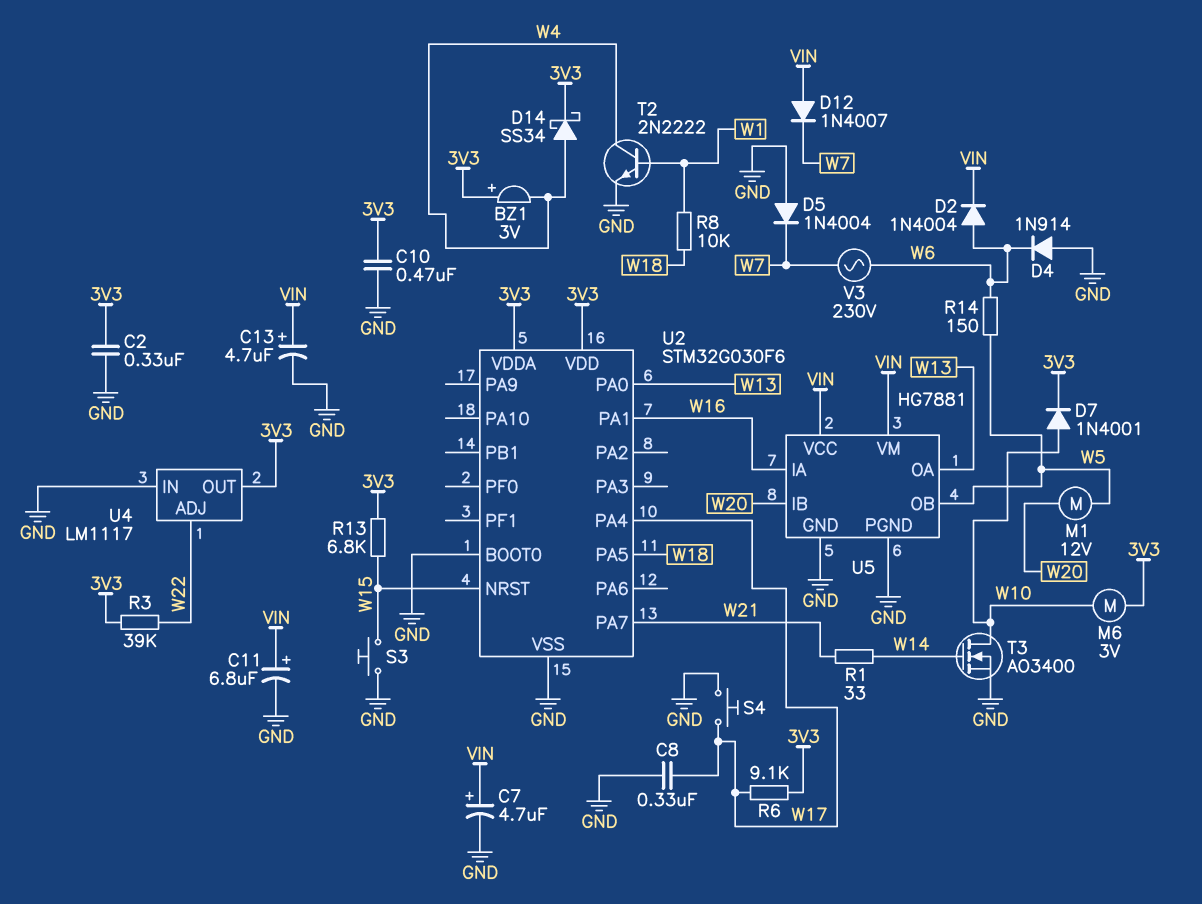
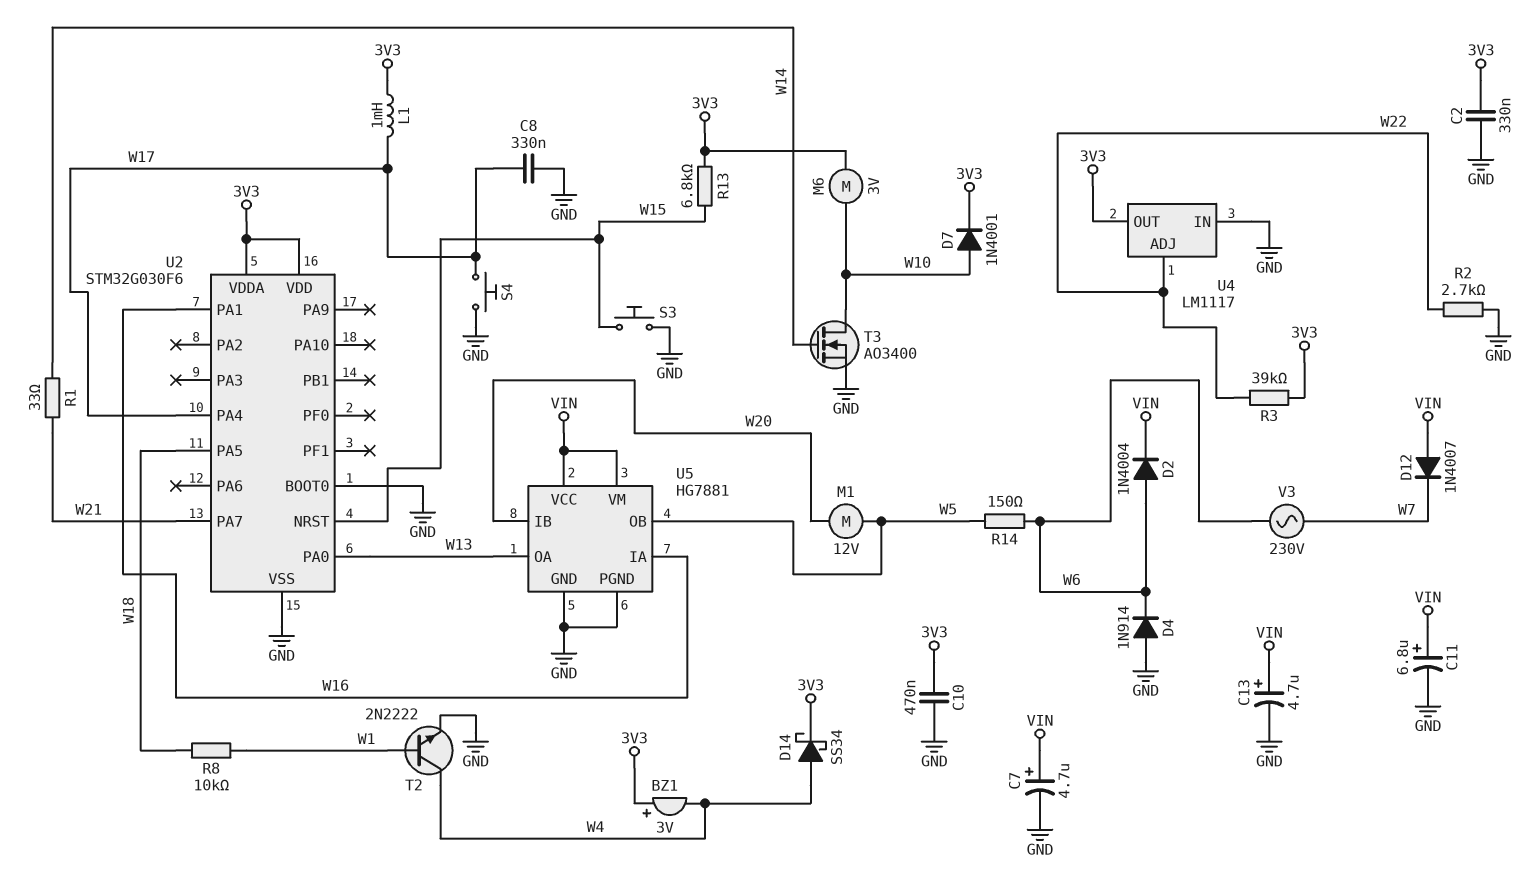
D5: diode 1N4004 (A GND, K W7) -> none
L1: none -> 1mH (3V3, W17)
R2: none -> 2.7k (GND, W22)
R6: 9.1k (3V3, W17) -> none

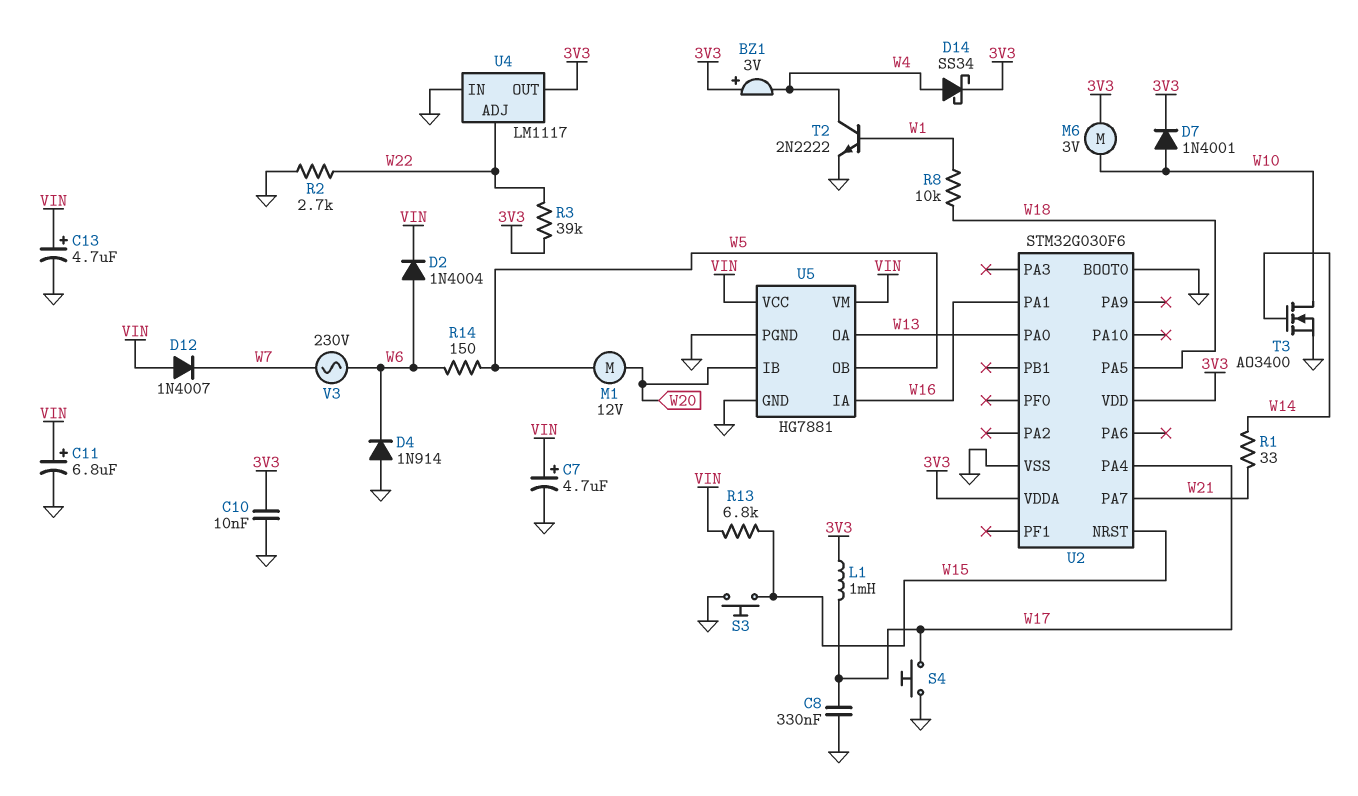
C2: 330nF (3V3, GND) -> none
C10: 470nF (3V3, GND) -> 10nF (3V3, GND)
R13: 6.8k (3V3, W15) -> 6.8k (VIN, W15)

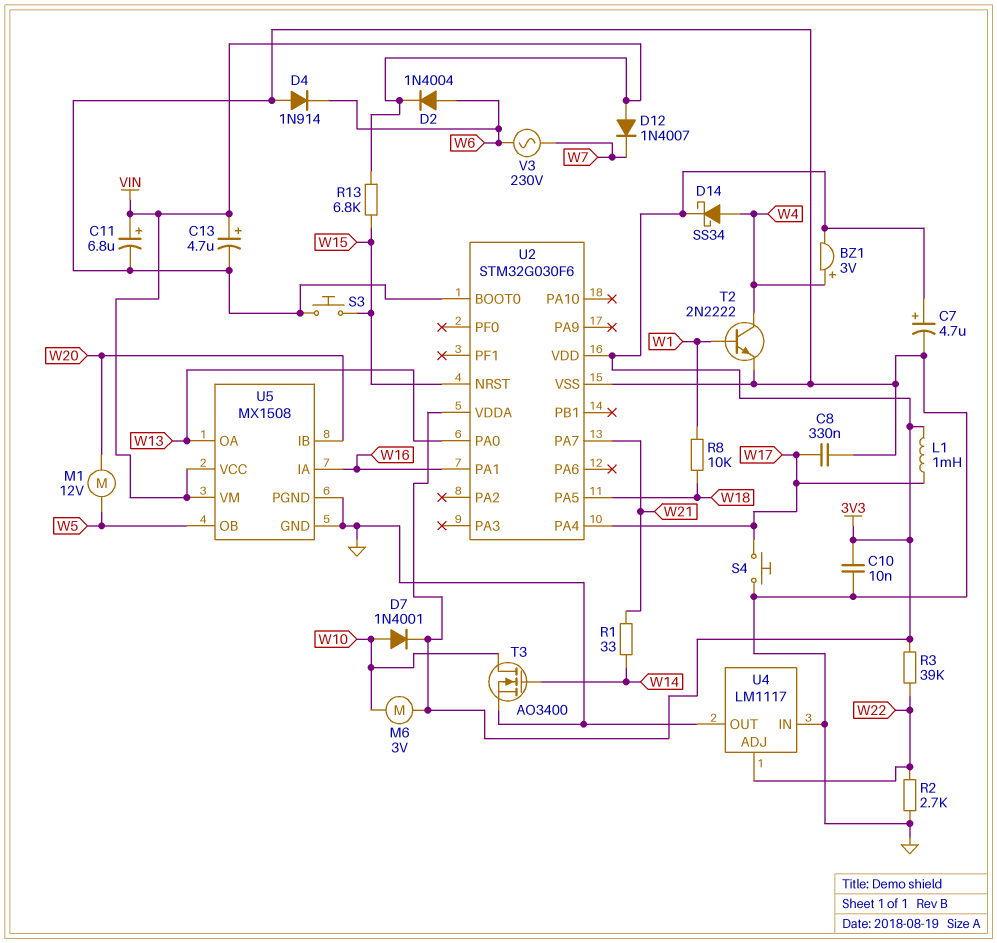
BZ1: buzzer 3V (plus 3V3, minus W4) -> buzzer 3V (plus W4, minus 3V3)
C7: 4.7uF (plus VIN, minus GND) -> 4.7uF (plus 3V3, minus GND)
R14: 150 (W5, W6) -> none
U4 pin OUT: 3V3 -> GND
U5: HG7881 -> MX1508

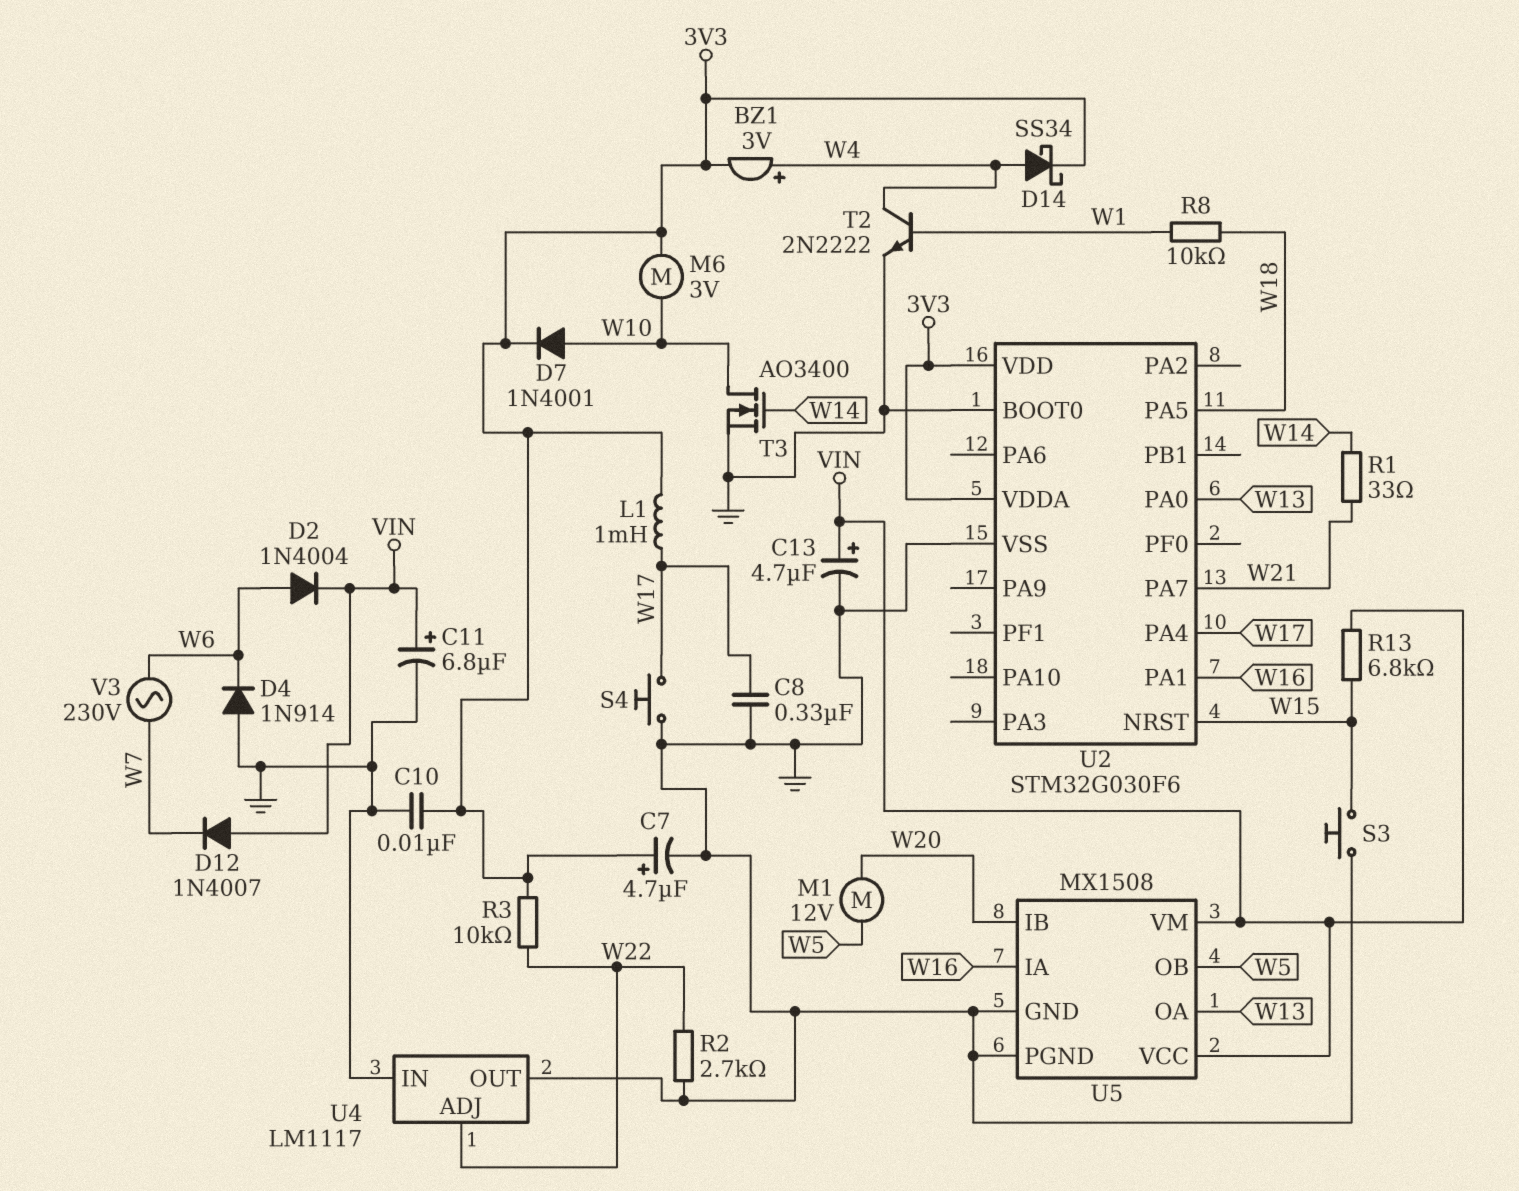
R3: 39k (3V3, W22) -> 10k (3V3, W22)

